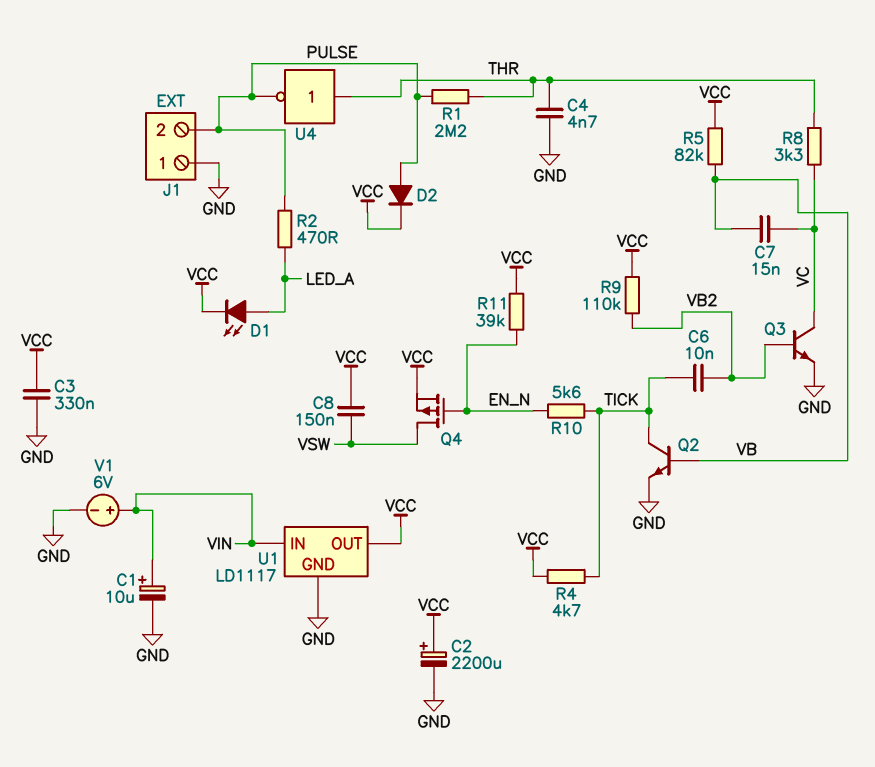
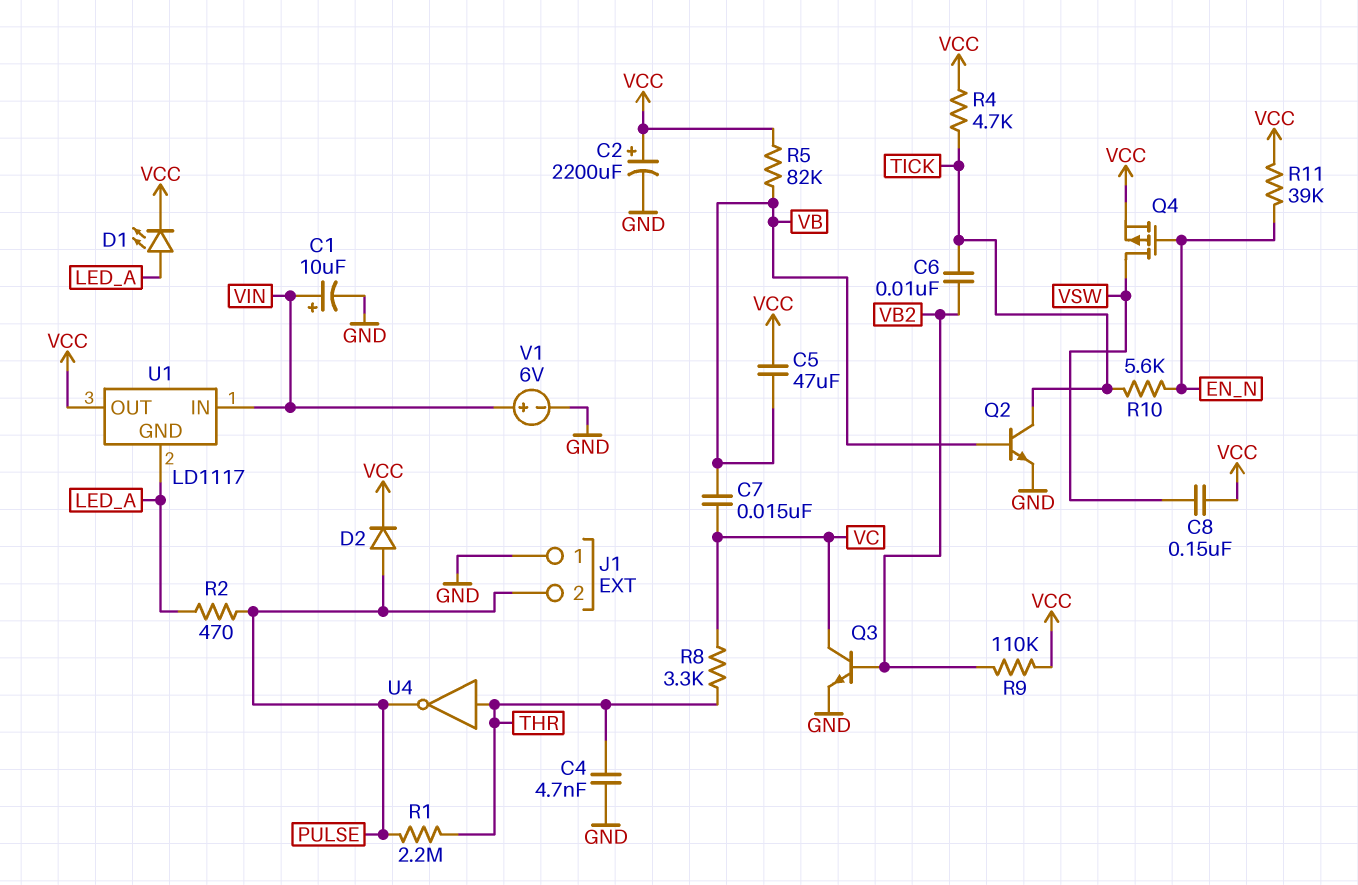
C3: 330nF (GND, VCC) -> none
C5: none -> 47uF (VB, VCC)
U1 pin GND: GND -> LED_A

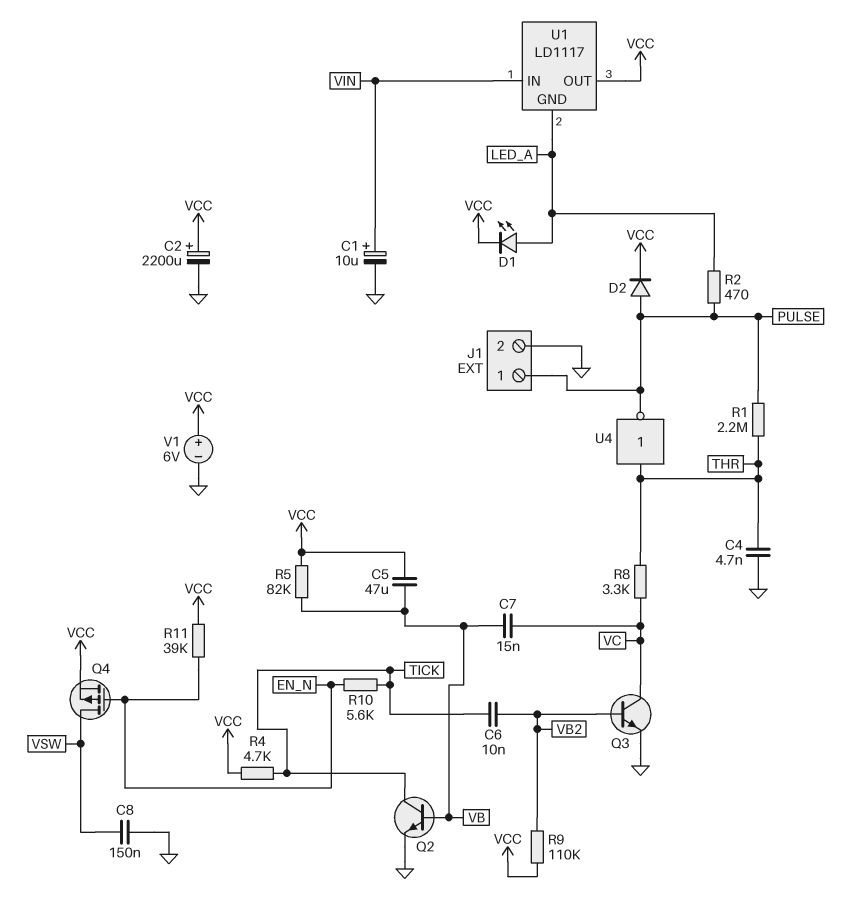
C8: 150nF (VCC, VSW) -> 150nF (GND, VSW)
J1 pin 1: GND -> PULSE
J1 pin 2: PULSE -> GND
V1: 6V (plus VIN, minus GND) -> 6V (plus VCC, minus GND)

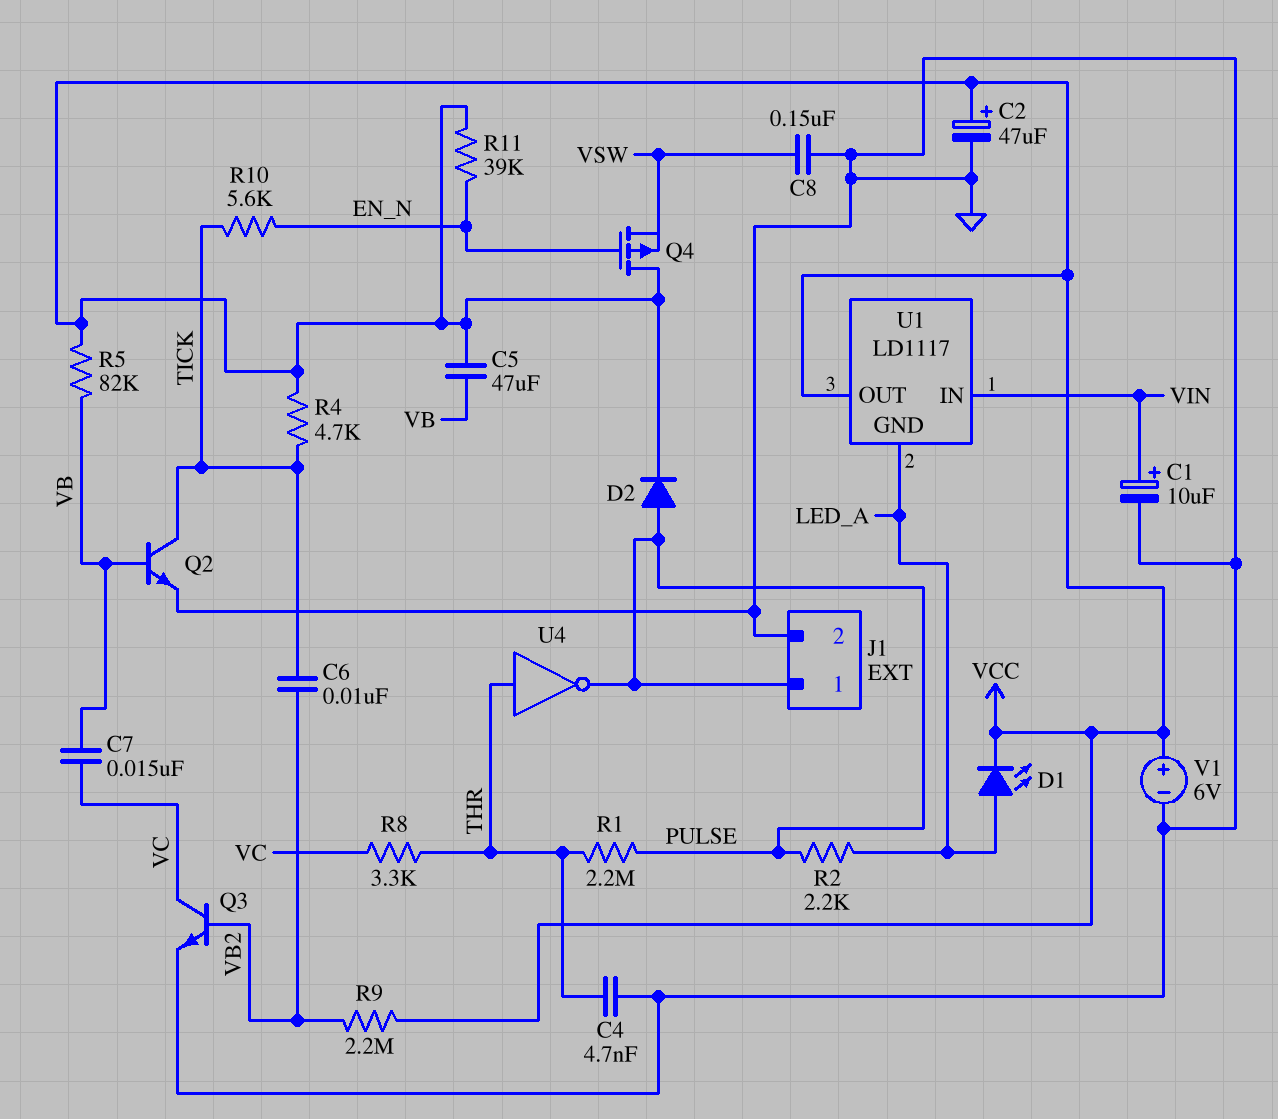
C2: 2200uF (plus VCC, minus GND) -> 47uF (plus VCC, minus GND)
Q4: PMOS (G EN_N, D VSW, S VCC) -> PMOS (G EN_N, D VCC, S VSW)
R2: 470 (LED_A, PULSE) -> 2.2k (LED_A, PULSE)
R9: 110k (VB2, VCC) -> 2.2M (VB2, VCC)

